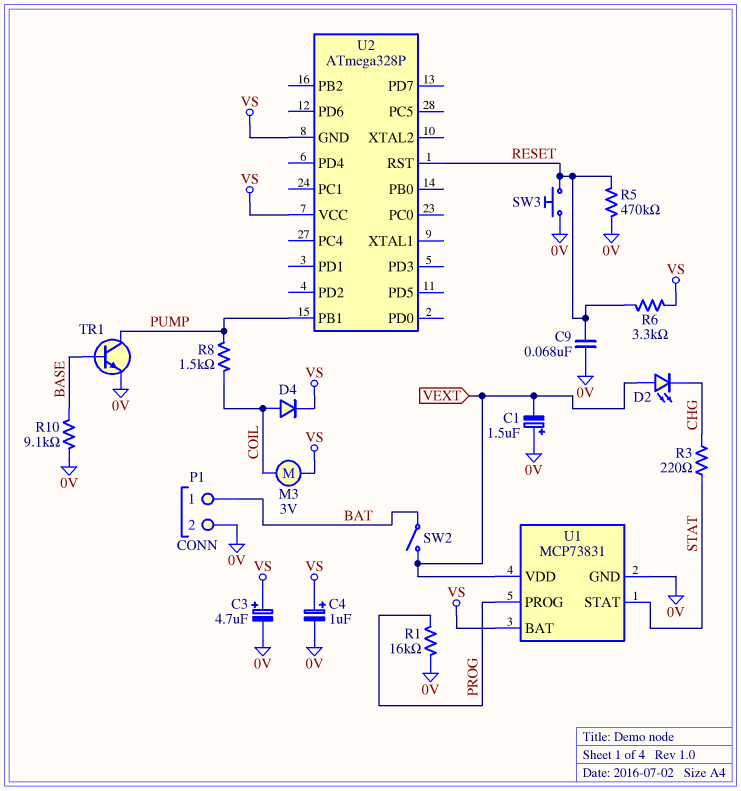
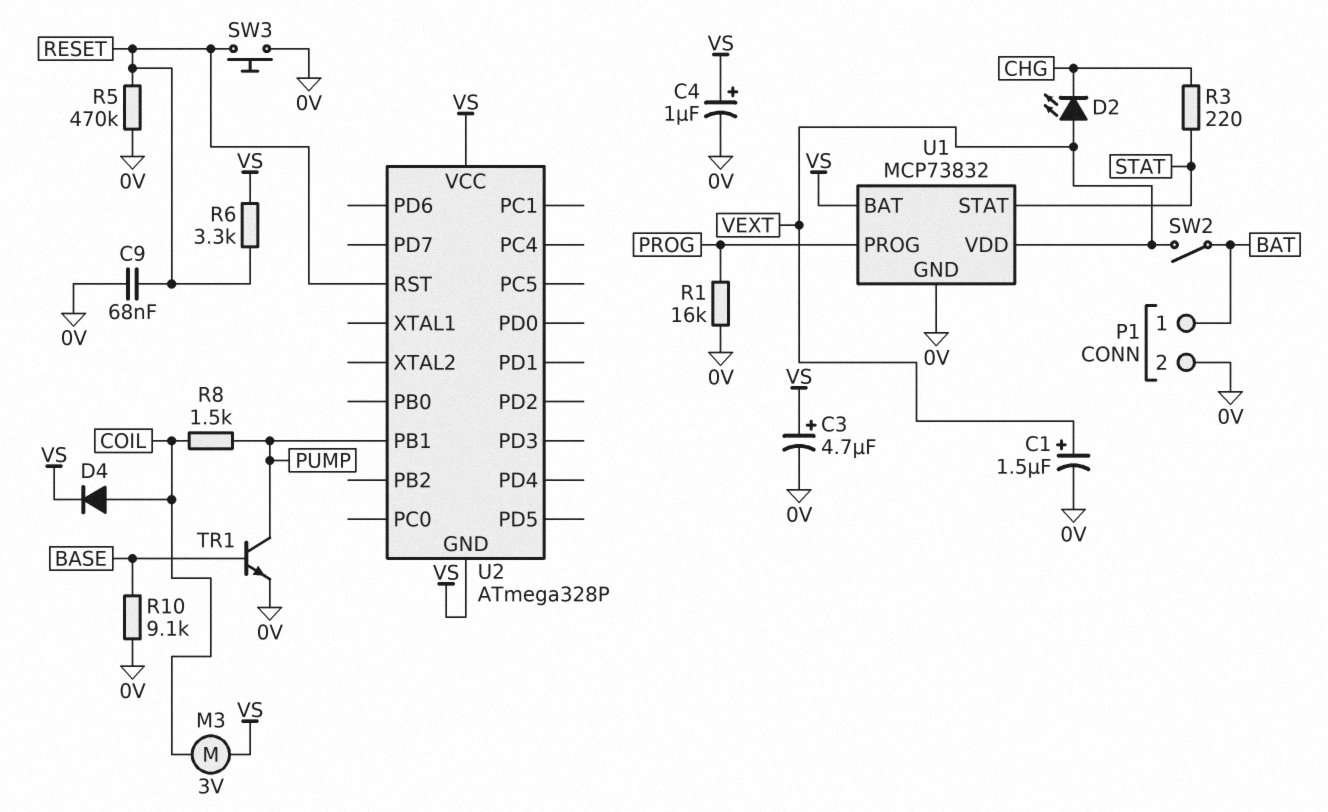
C1: 1.5uF (plus 0V, minus VEXT) -> 1.5uF (plus VEXT, minus 0V)
U1: MCP73831 -> MCP73832

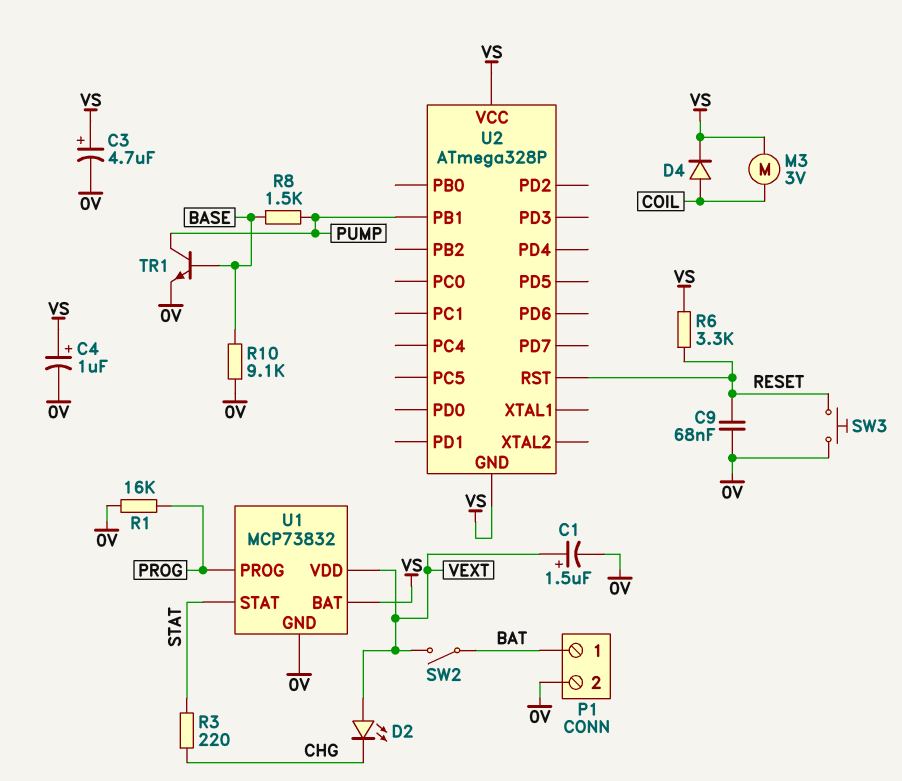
R5: 470k (0V, RESET) -> none
R8: 1.5k (COIL, PUMP) -> 1.5k (BASE, PUMP)

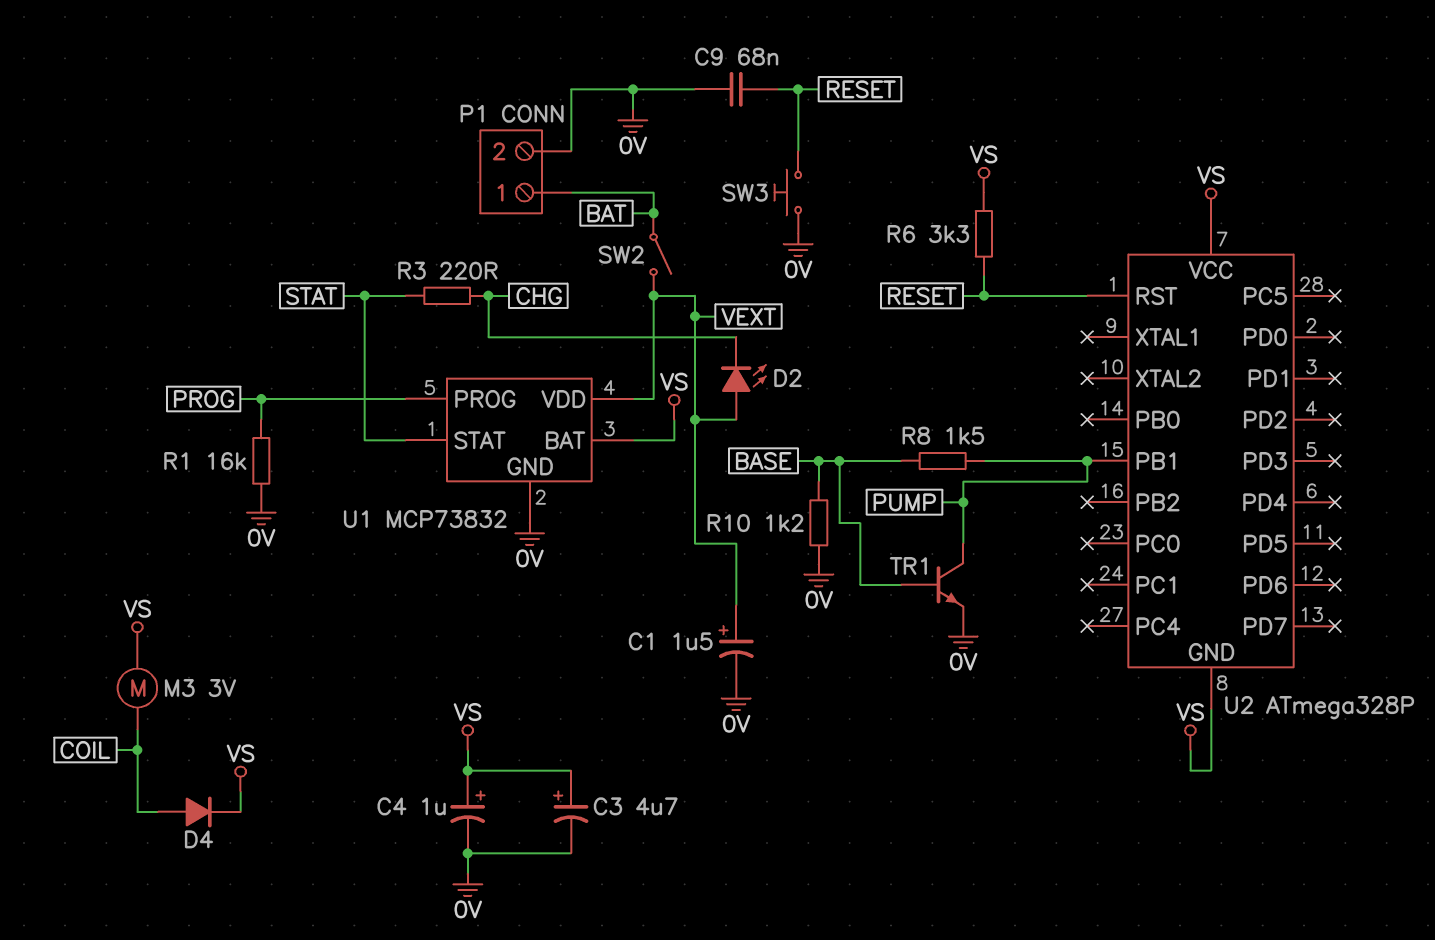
R10: 9.1k (0V, BASE) -> 1.2k (0V, BASE)

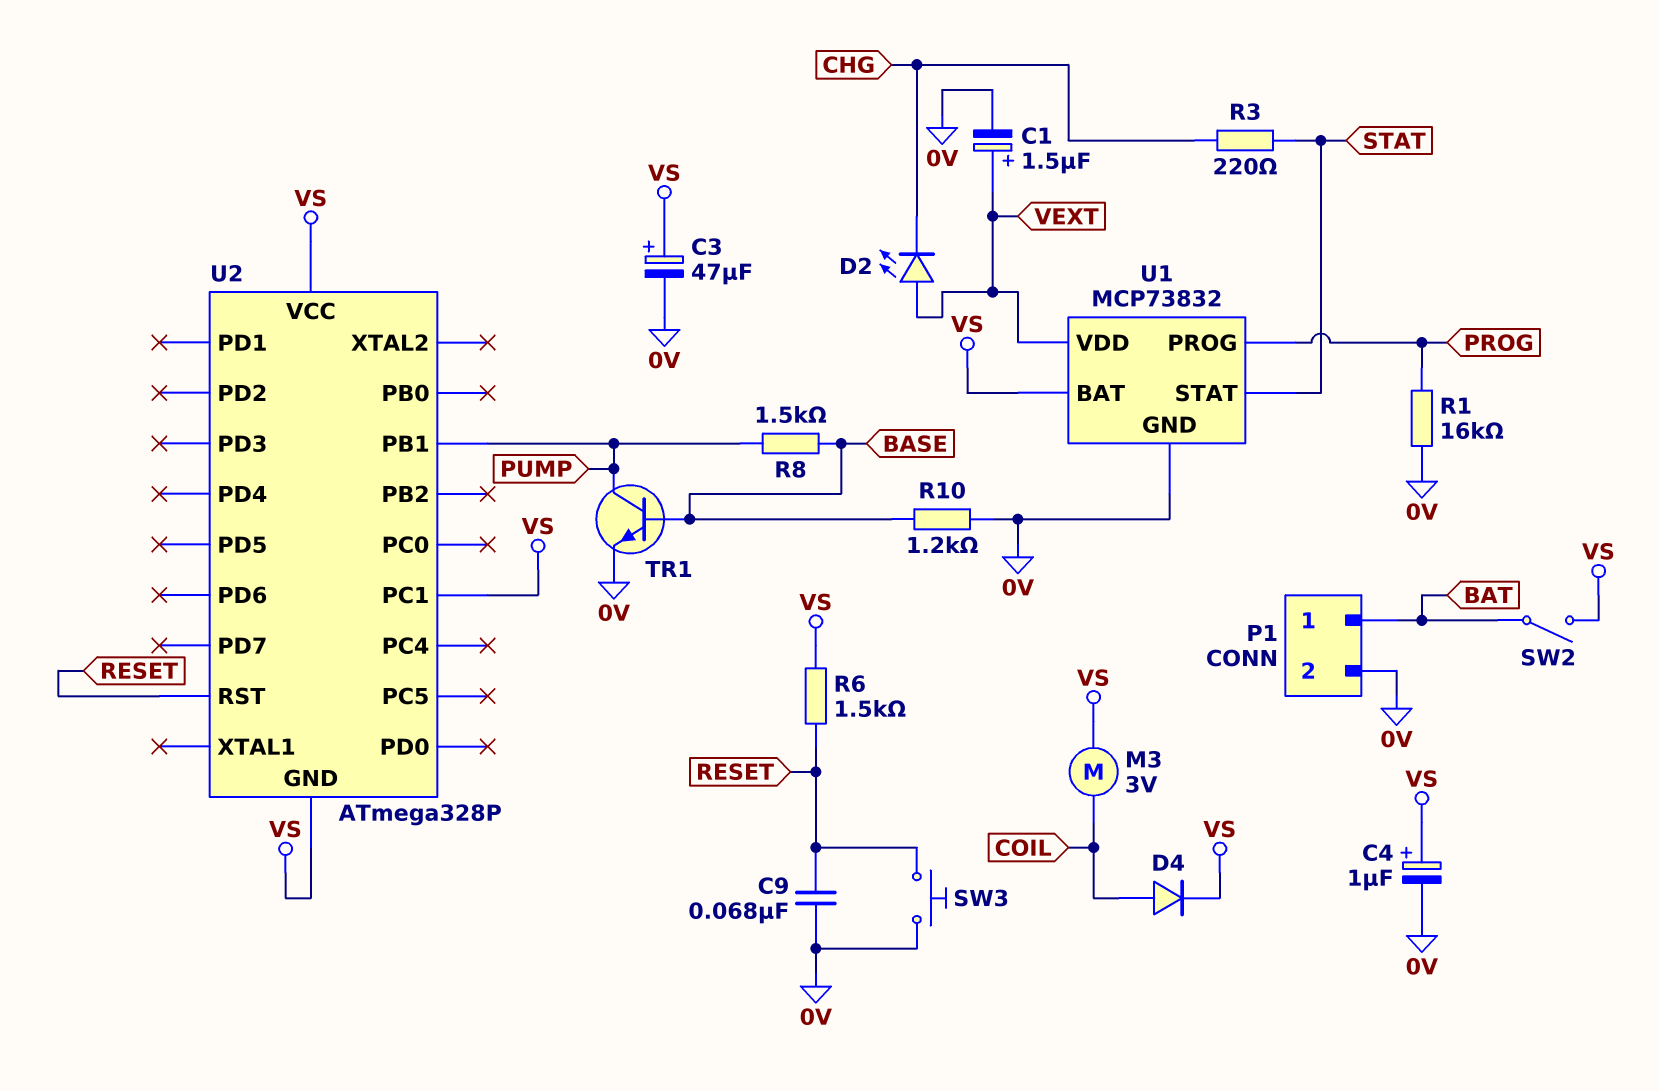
C3: 4.7uF (plus VS, minus 0V) -> 47uF (plus VS, minus 0V)
R6: 3.3k (RESET, VS) -> 1.5k (RESET, VS)
SW2: switch (BAT, VEXT) -> switch (BAT, VS)
U2 pin PC1: none -> VS

